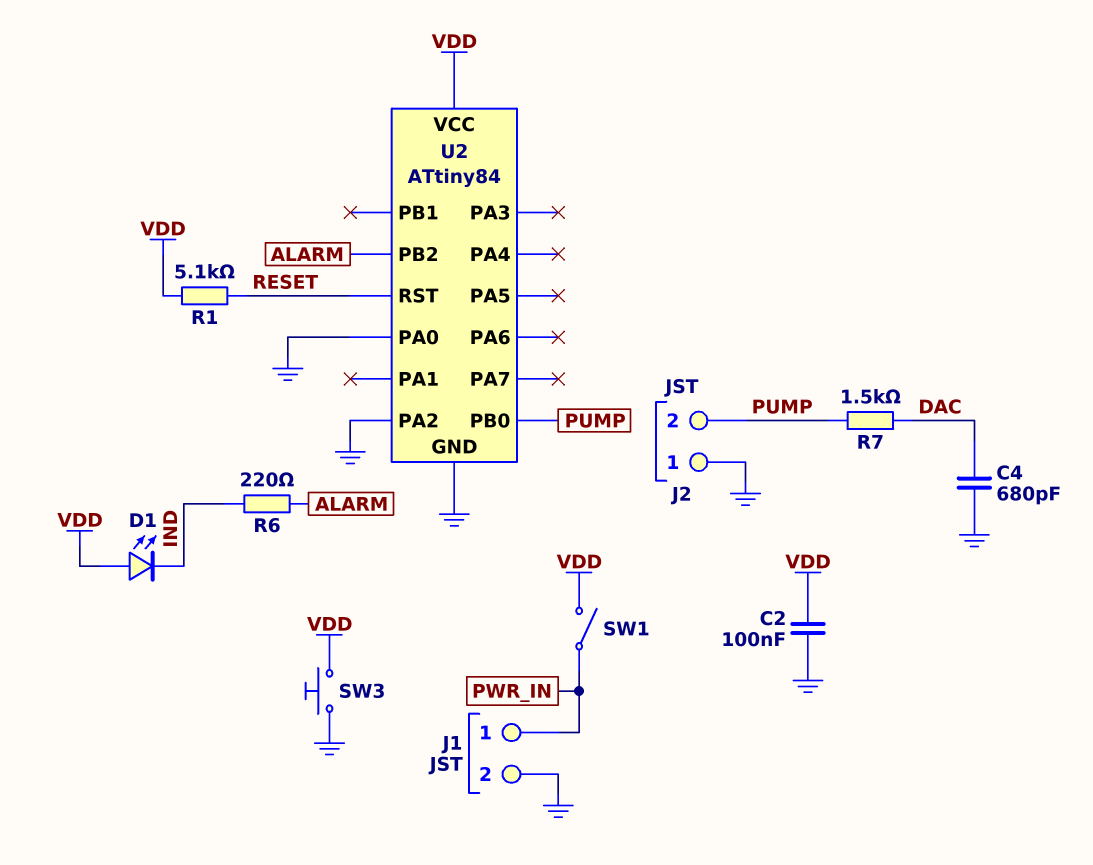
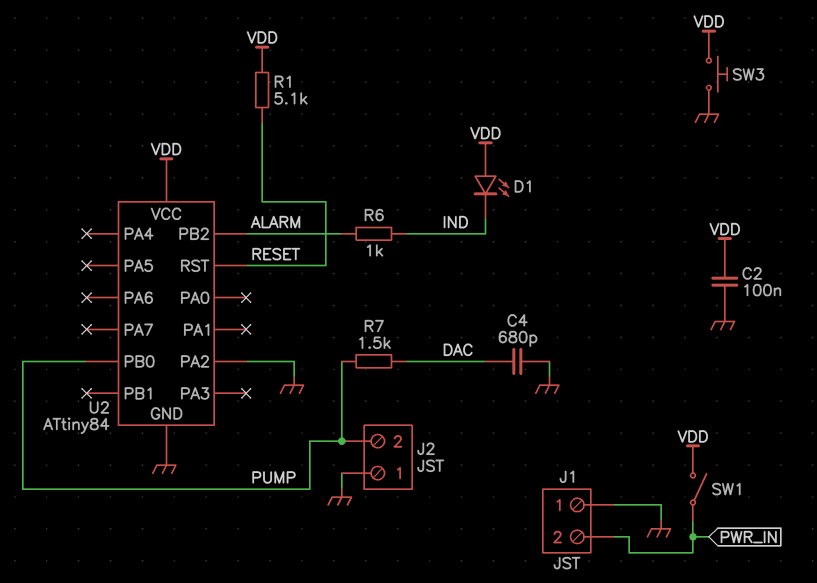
J1 pin 1: PWR_IN -> GND
J1 pin 2: GND -> PWR_IN
R6: 220 (ALARM, IND) -> 1k (ALARM, IND)
U2 pin PA0: GND -> none

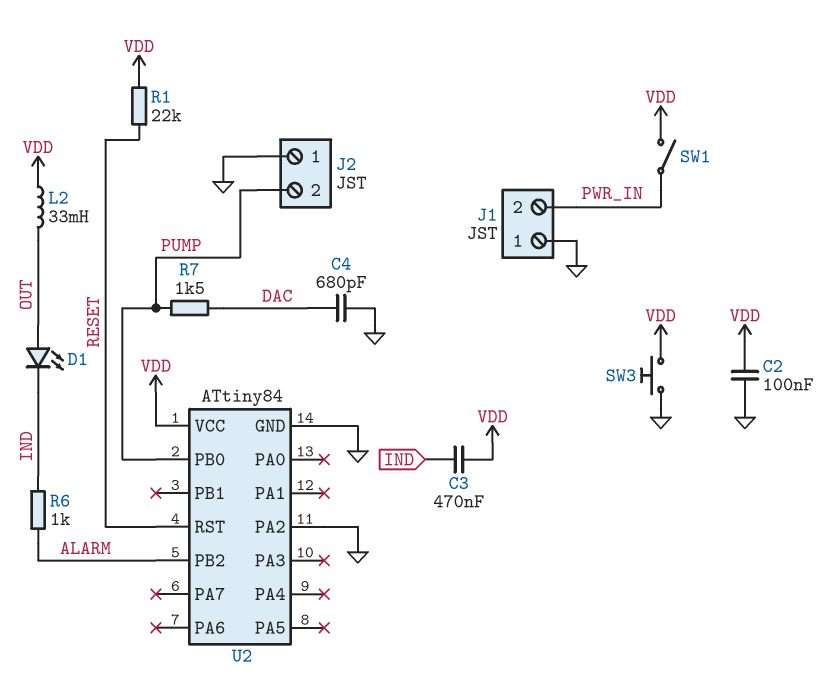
C3: none -> 470nF (IND, VDD)
D1: LED (A VDD, K IND) -> LED (A OUT, K IND)
L2: none -> 33mH (OUT, VDD)
R1: 5.1k (RESET, VDD) -> 22k (RESET, VDD)

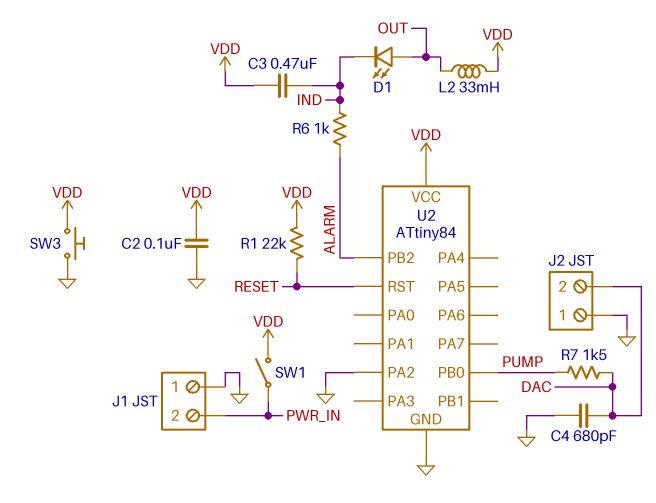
J2 pin 2: PUMP -> DAC

